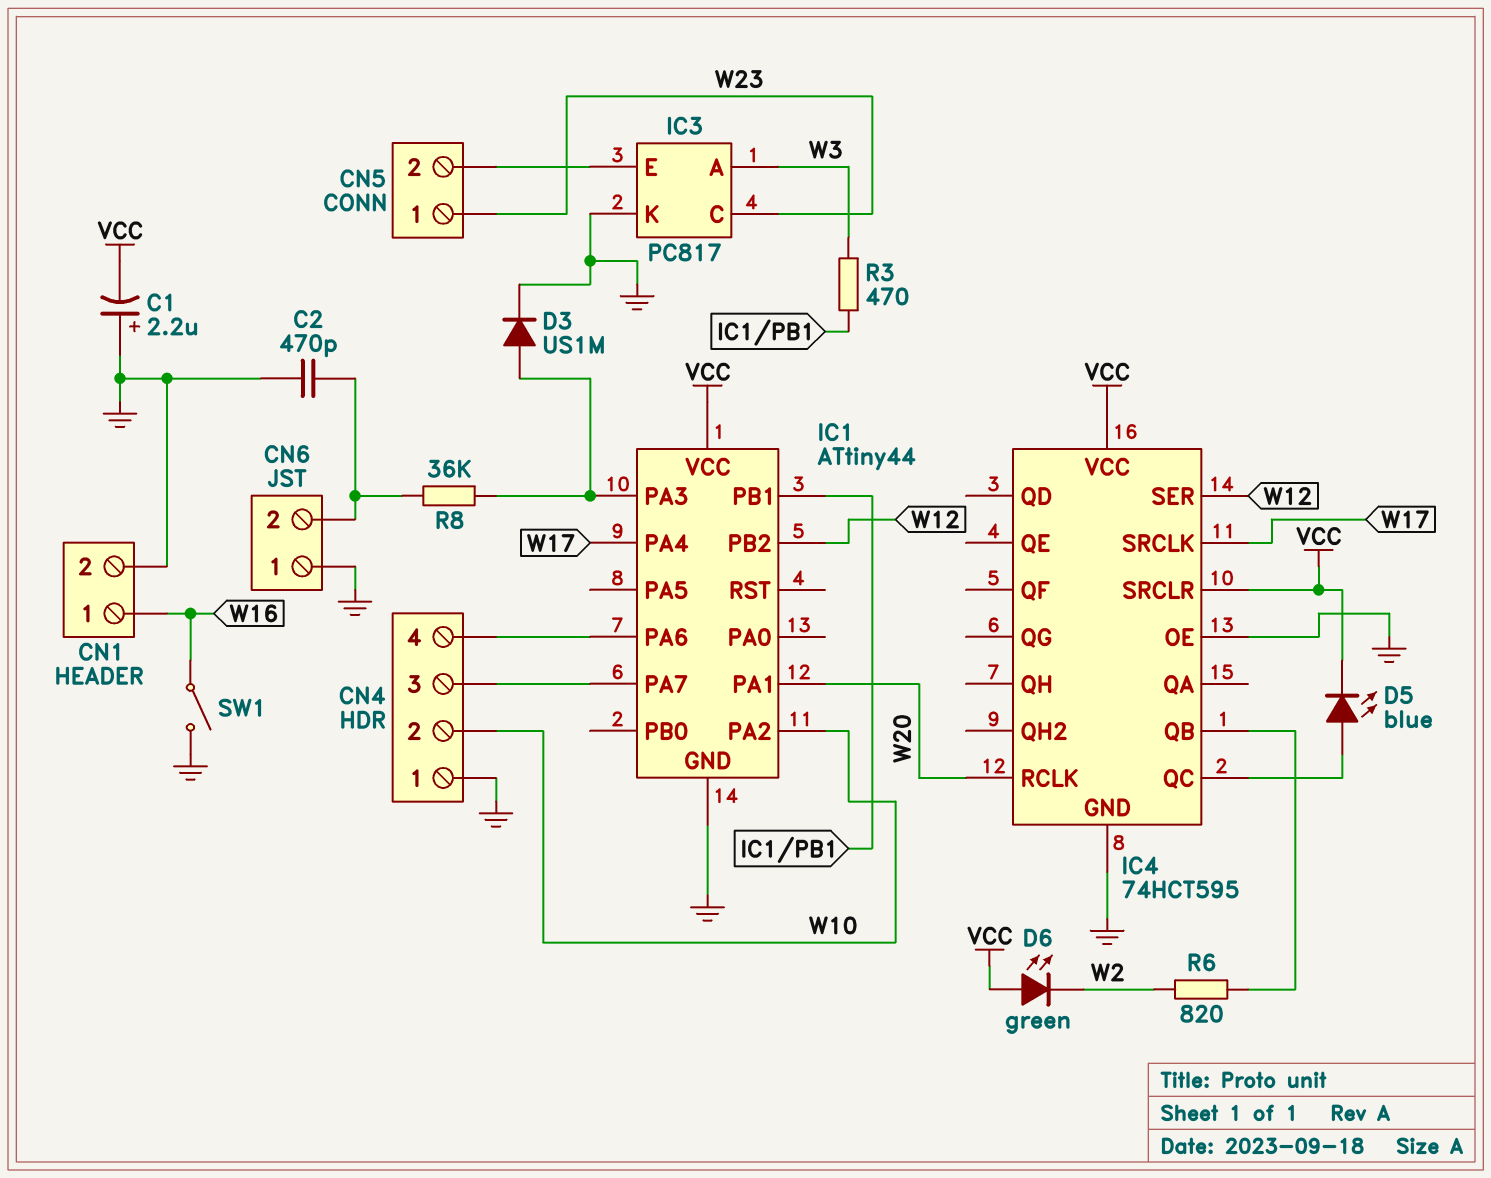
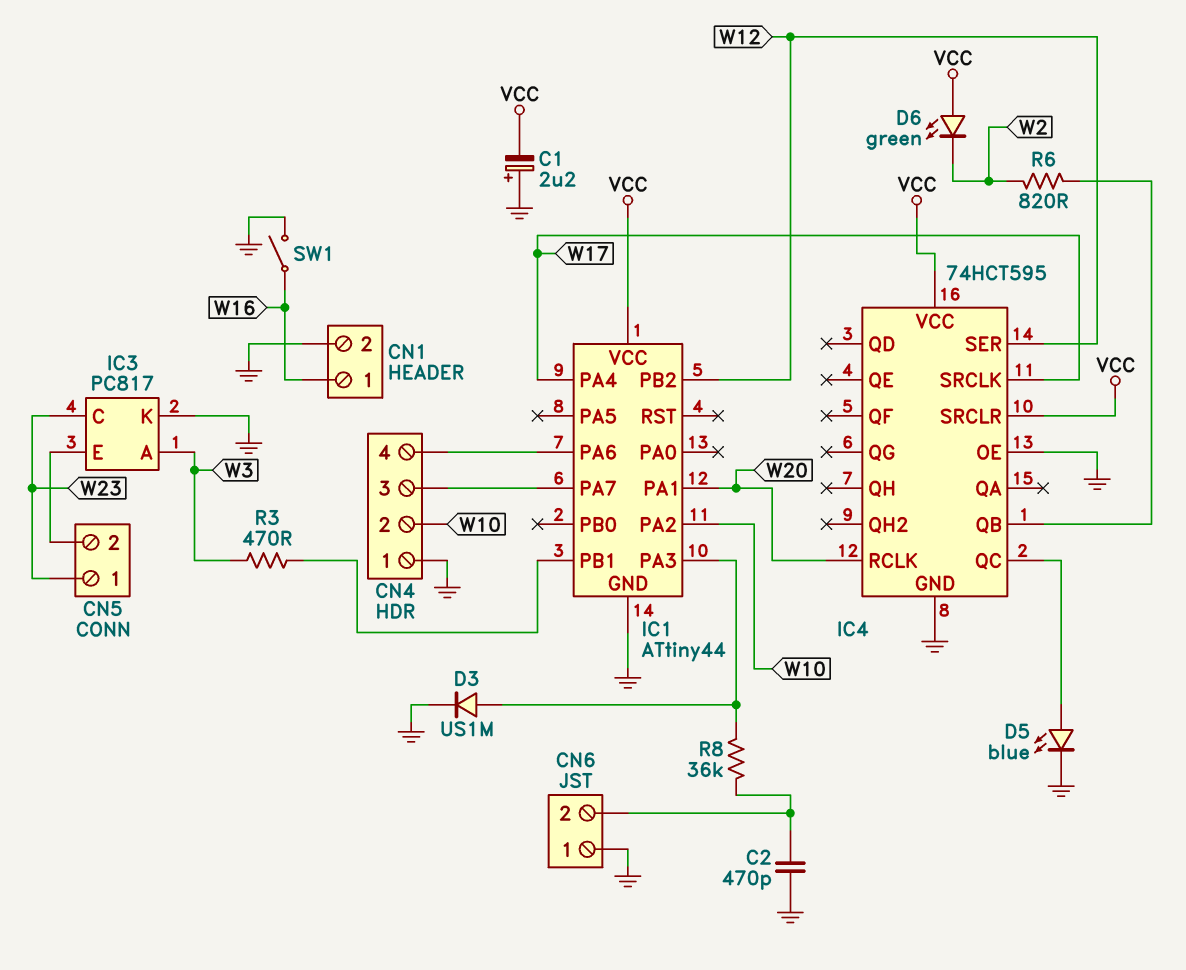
D5: LED blue (A IC4/QC, K VCC) -> LED blue (A IC4/QC, K GND)

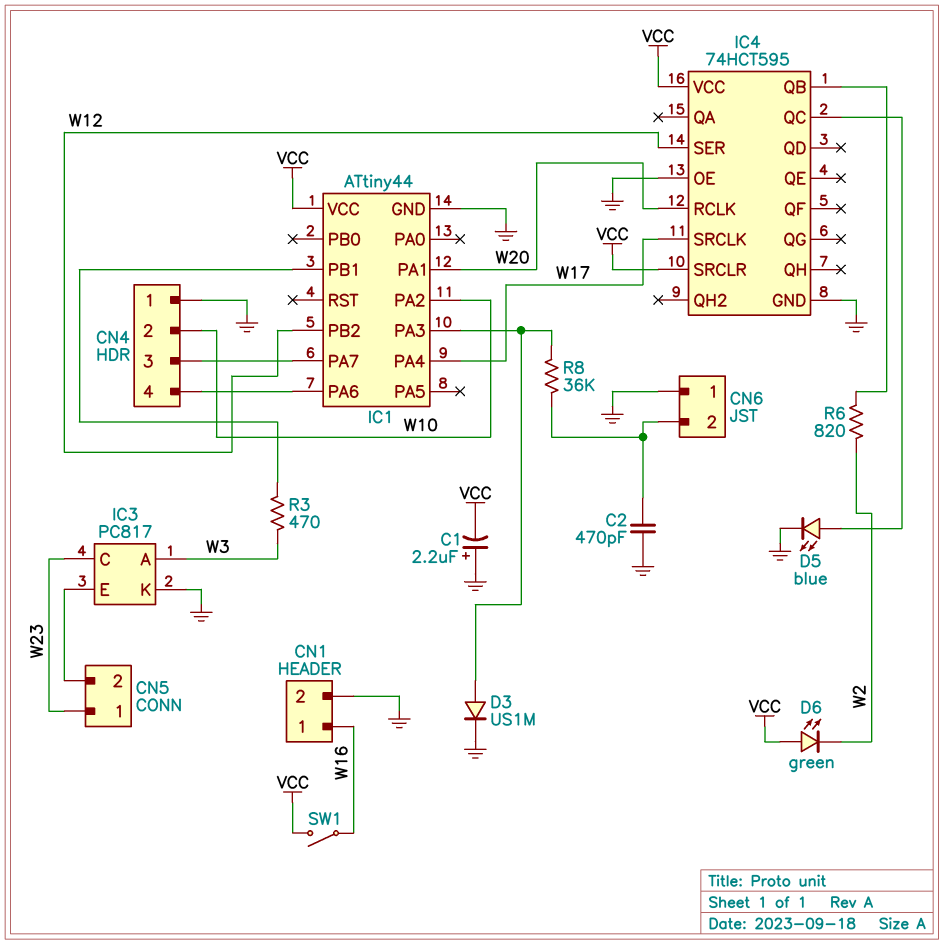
SW1: switch (GND, W16) -> switch (VCC, W16)

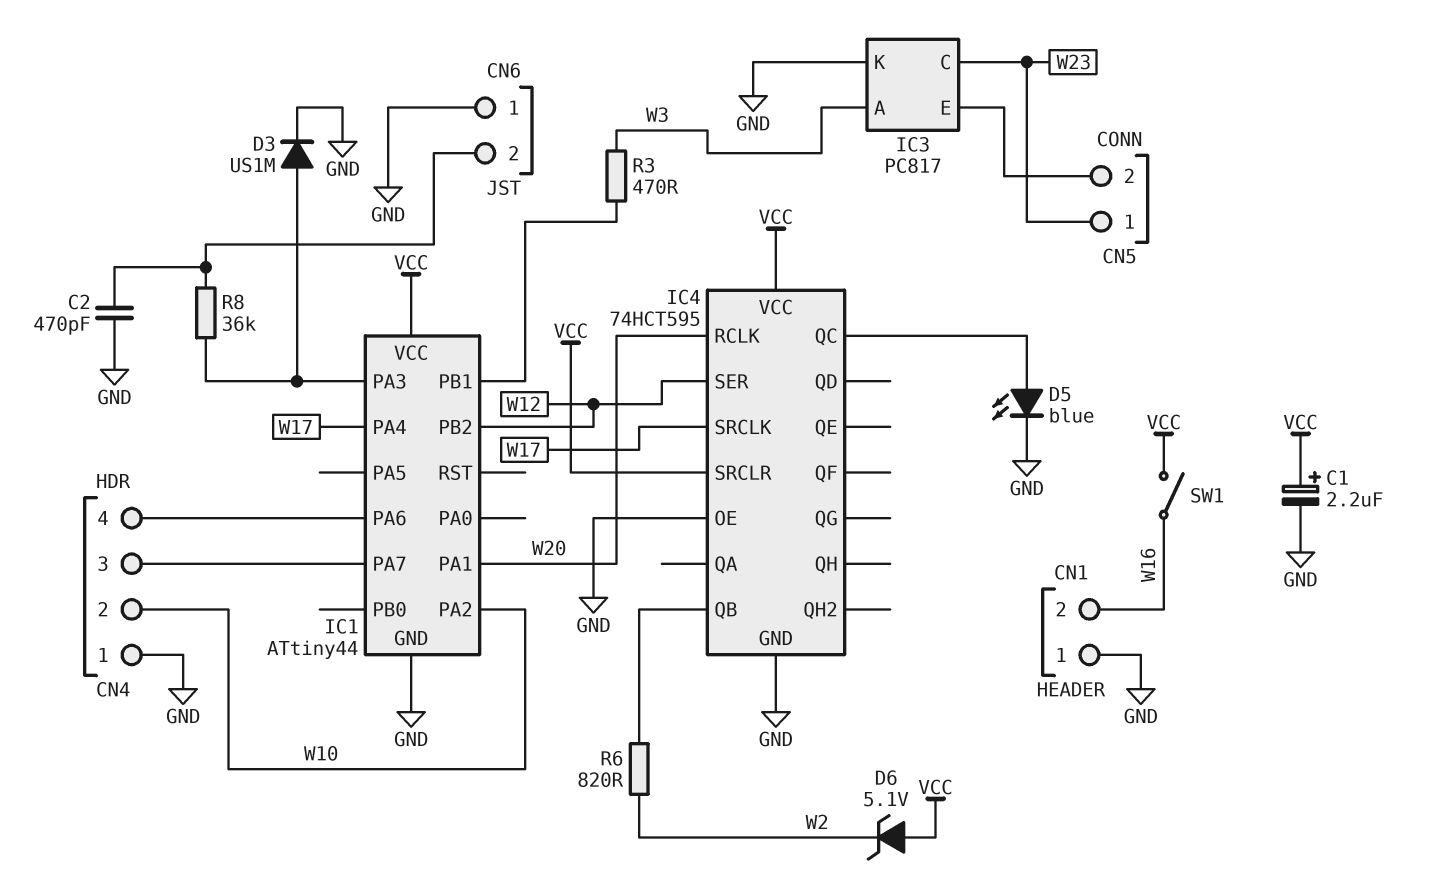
C1: 2.2uF (plus GND, minus VCC) -> 2.2uF (plus VCC, minus GND)
CN1 pin 1: W16 -> GND
CN1 pin 2: GND -> W16
D6: LED green (A VCC, K W2) -> zener 5.1V (A VCC, K W2)

